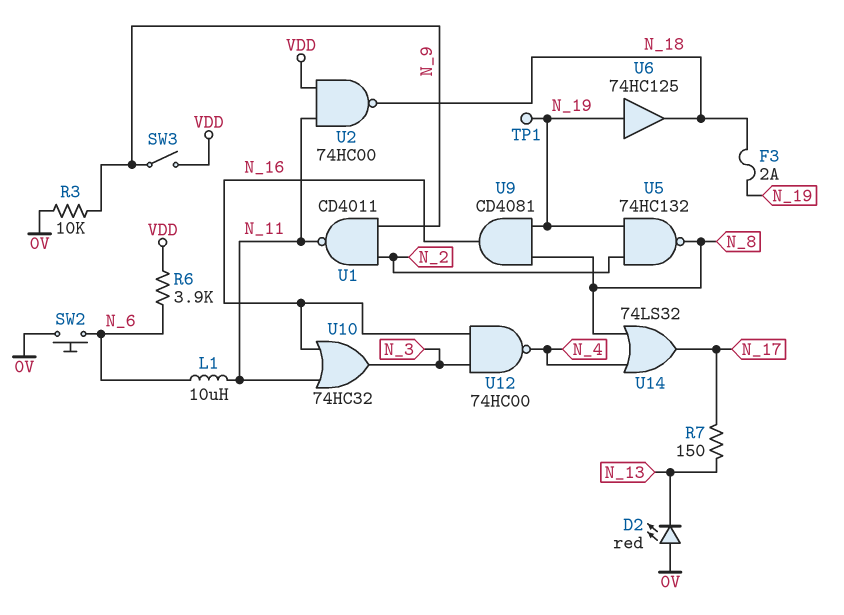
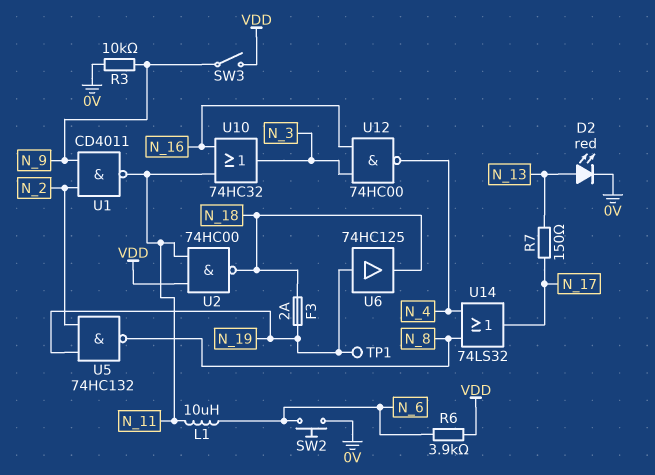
D2: LED red (A 0V, K N_13) -> LED red (A N_13, K 0V)
U9: AND CD4081 (in N_8, in N_19, out N_16) -> none

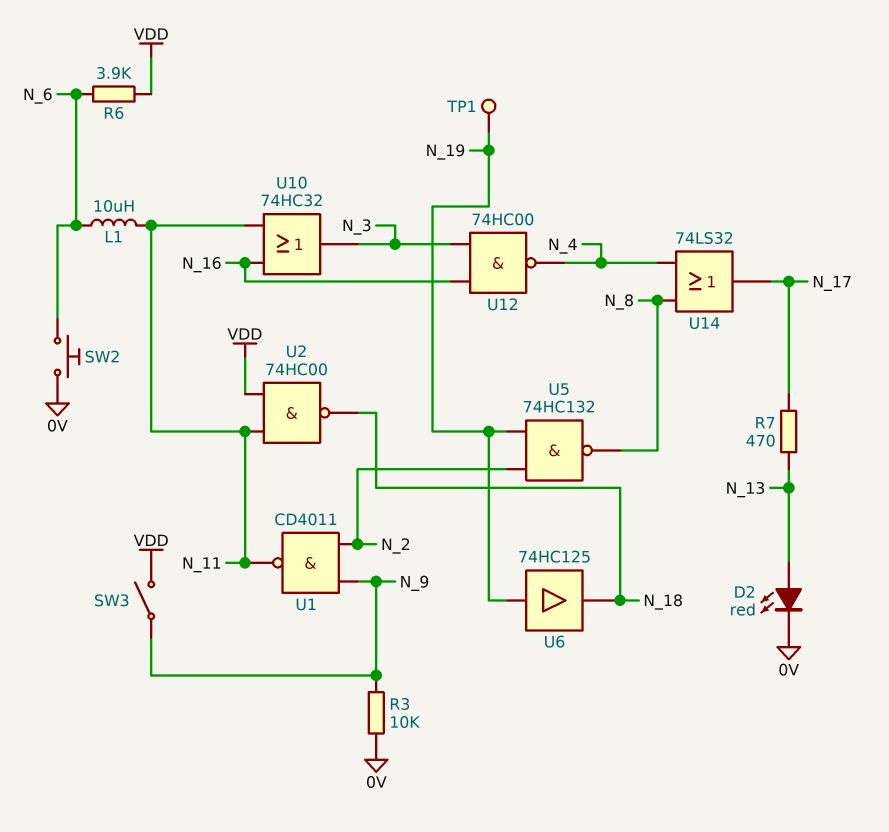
F3: 2A (N_18, N_19) -> none
R7: 150 (N_13, N_17) -> 470 (N_13, N_17)

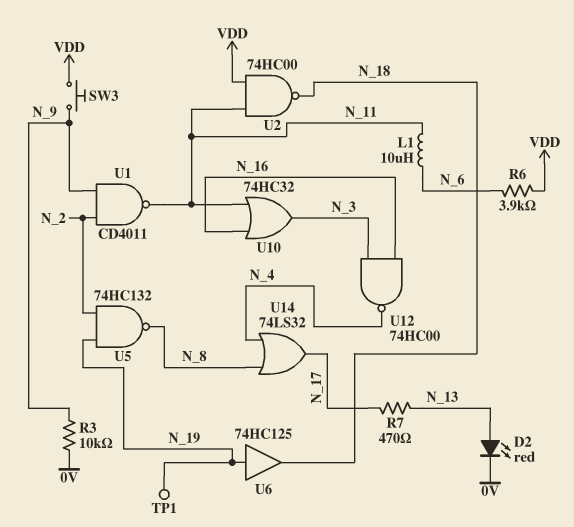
SW2: button (0V, N_6) -> none
SW3: switch (N_9, VDD) -> button (N_9, VDD)

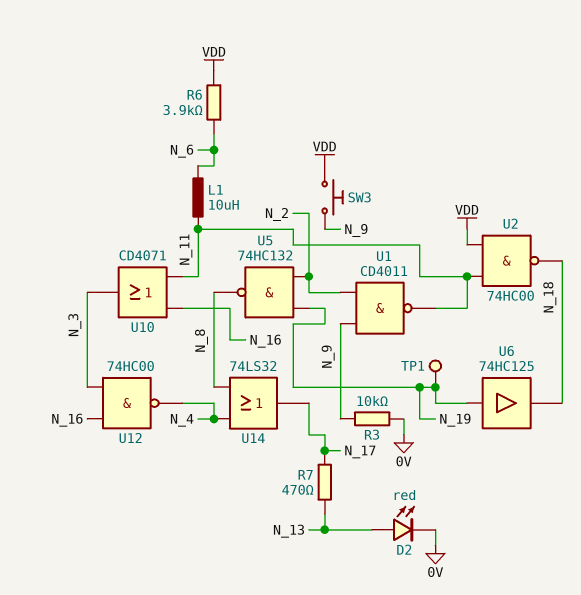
U10: OR 74HC32 (in N_11, in N_16, out N_3) -> OR CD4071 (in N_11, in N_16, out N_3)

